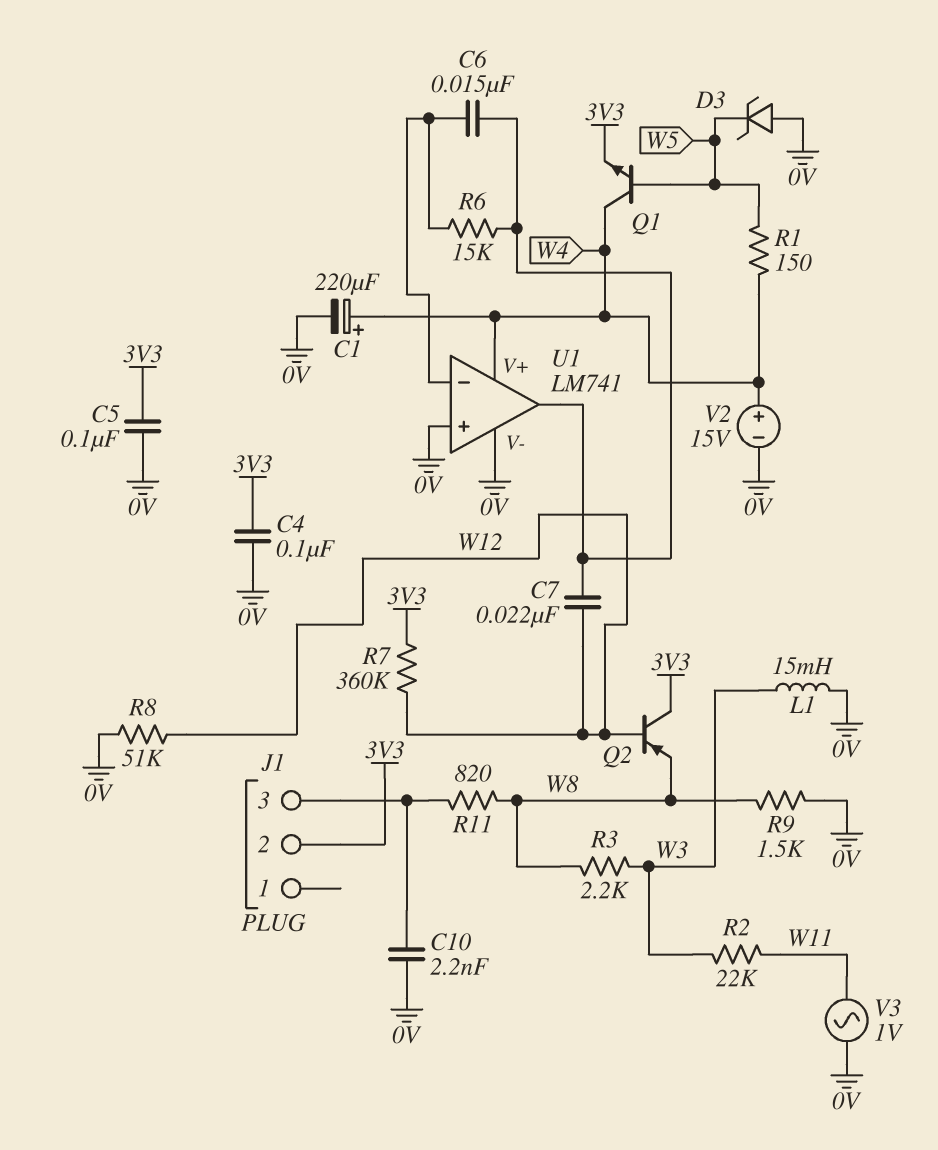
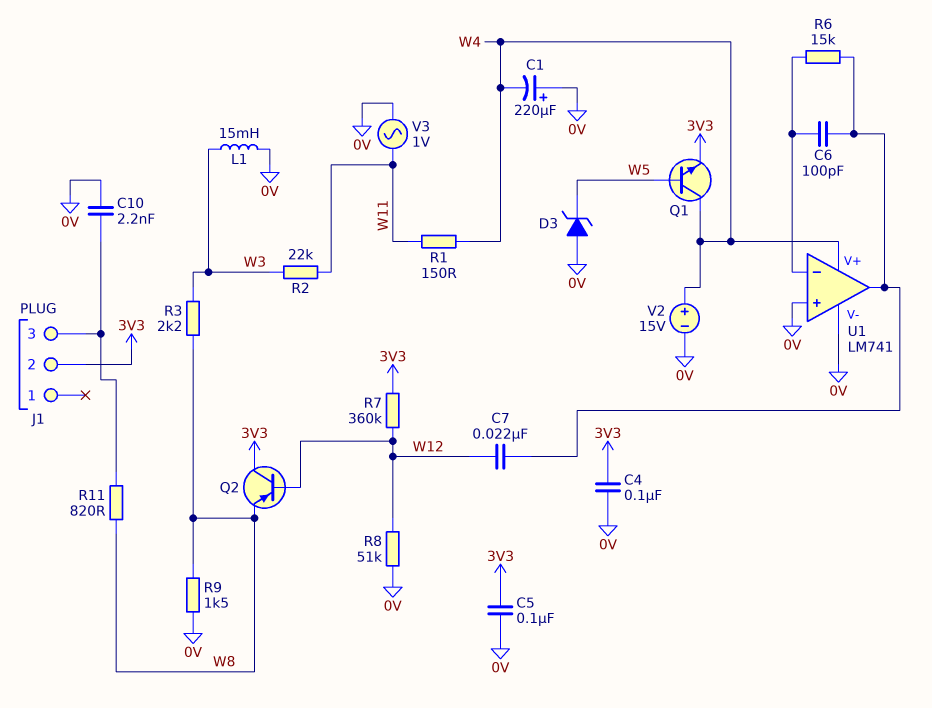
C1: 220uF (plus W4, minus 0V) -> 220uF (plus 0V, minus W4)
C6: 15nF (U1/in-, U1/out) -> 100pF (U1/in-, U1/out)
R1: 150 (W4, W5) -> 150 (W4, W11)

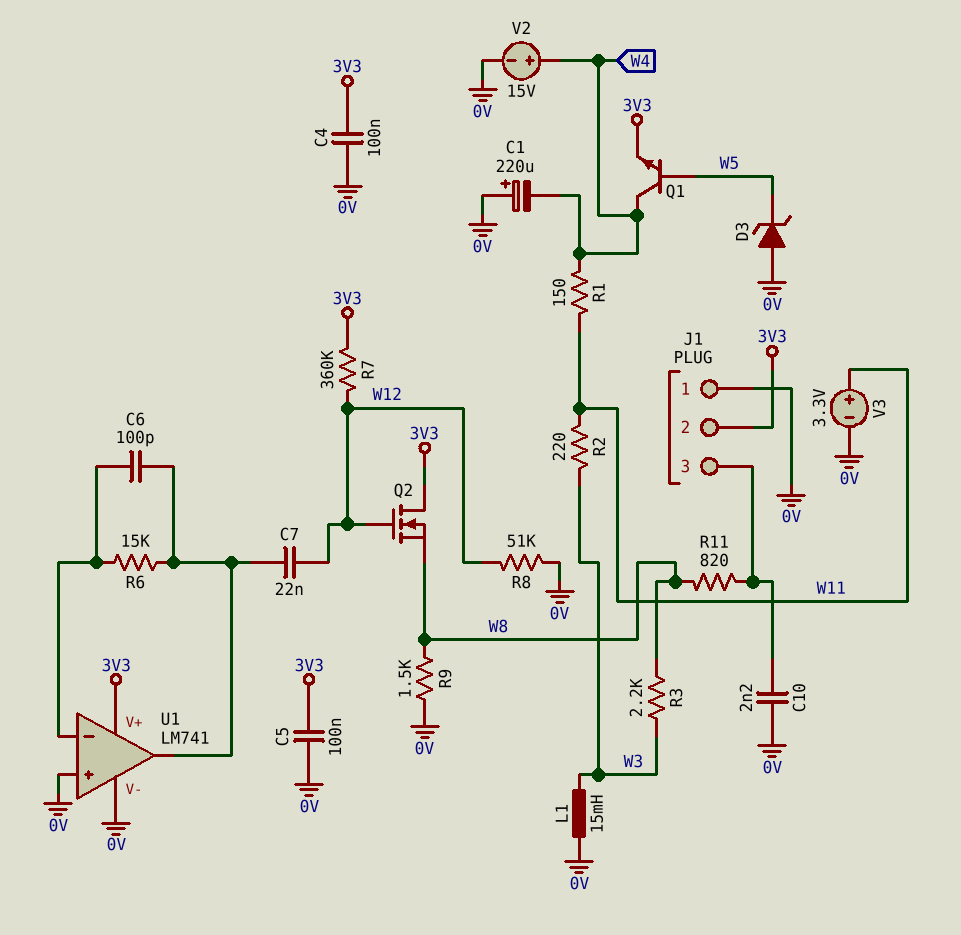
J1 pin 1: none -> 0V
Q2: PNP (B W12, C 3V3, E W8) -> NMOS (G W12, D 3V3, S W8)
R2: 22k (W3, W11) -> 220 (W3, W11)
U1 pin V+: W4 -> 3V3
V3: AC 1V (0V, W11) -> 3.3V (plus W11, minus 0V)

